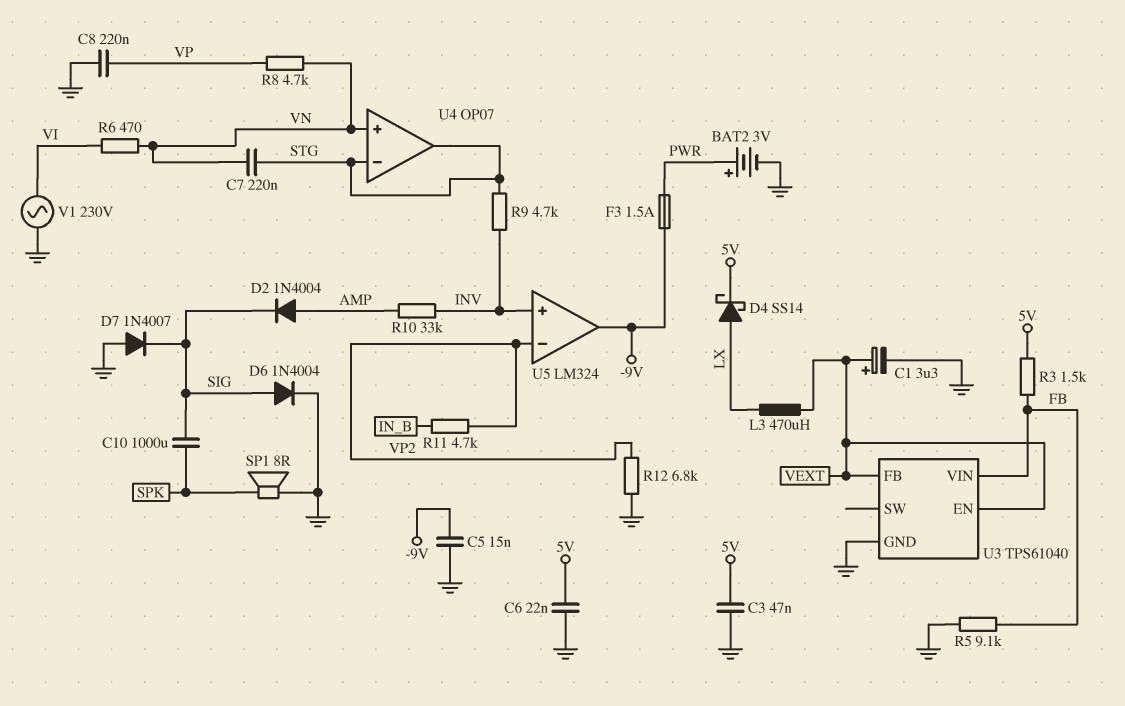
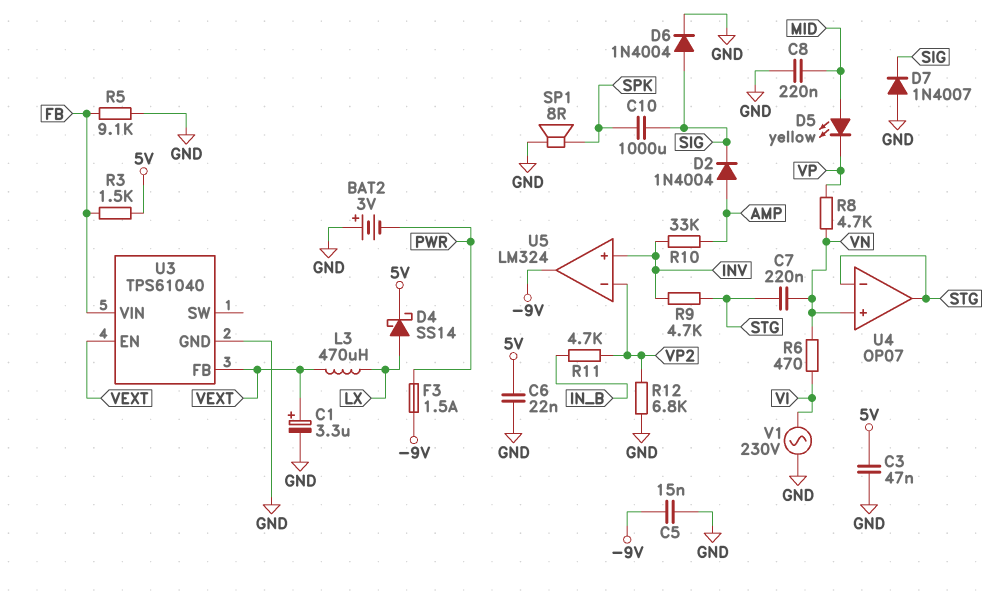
BAT2: 3V (plus PWR, minus GND) -> 3V (plus GND, minus PWR)
C8: 220nF (GND, VP) -> 220nF (GND, MID)
D5: none -> LED yellow (A MID, K VP)

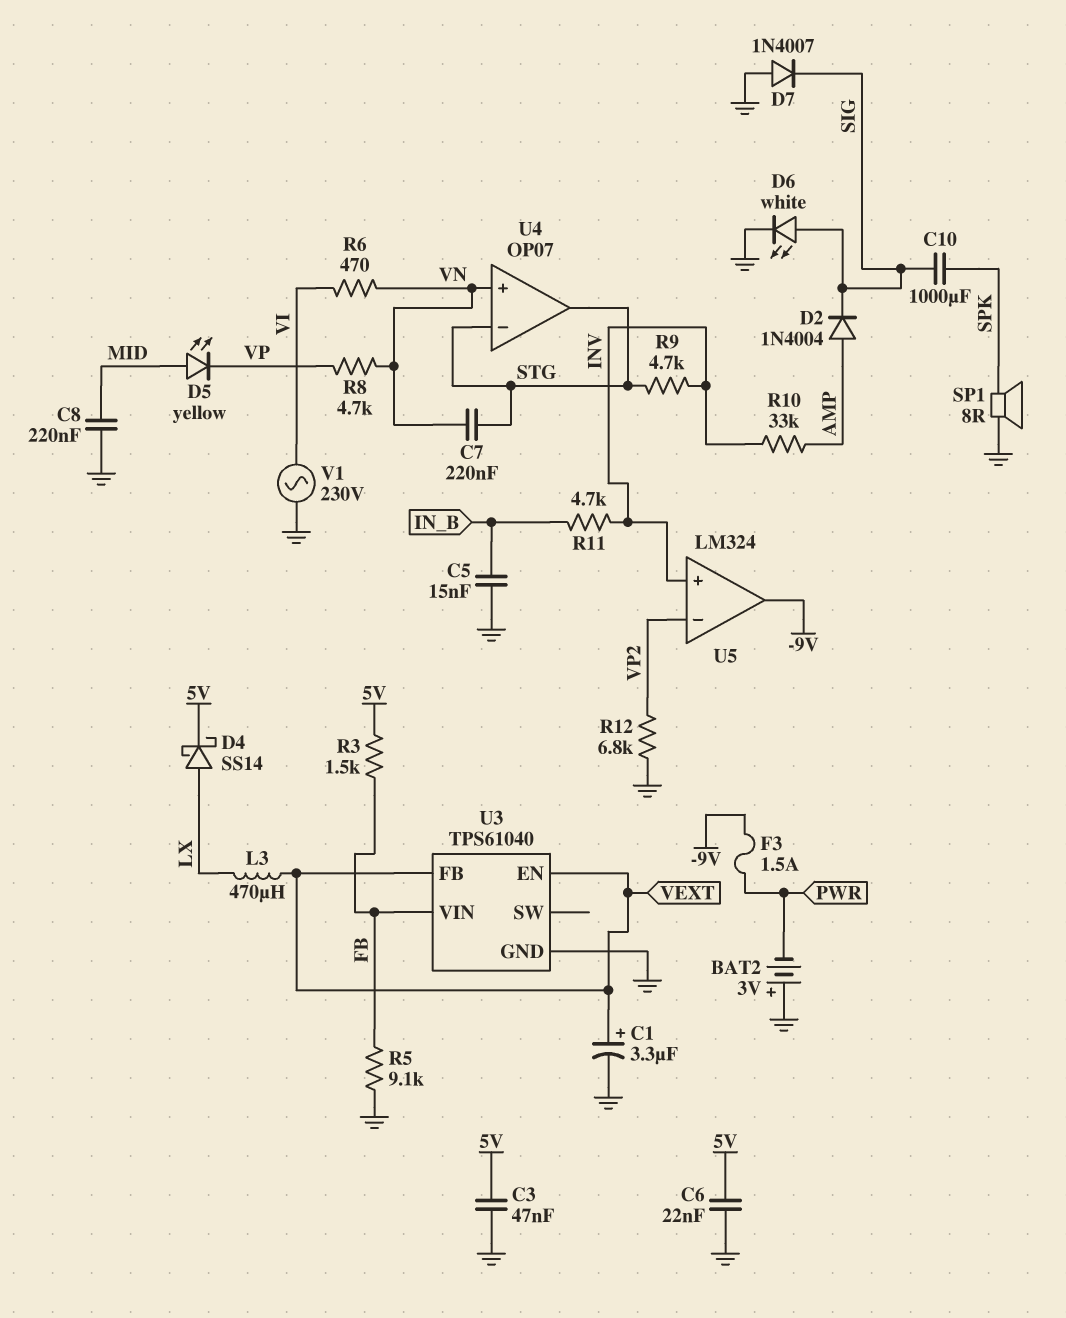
C5: 15nF (-9V, GND) -> 15nF (GND, IN_B)
D6: diode 1N4004 (A SIG, K GND) -> LED white (A SIG, K GND)
R11: 4.7k (IN_B, VP2) -> 4.7k (INV, IN_B)

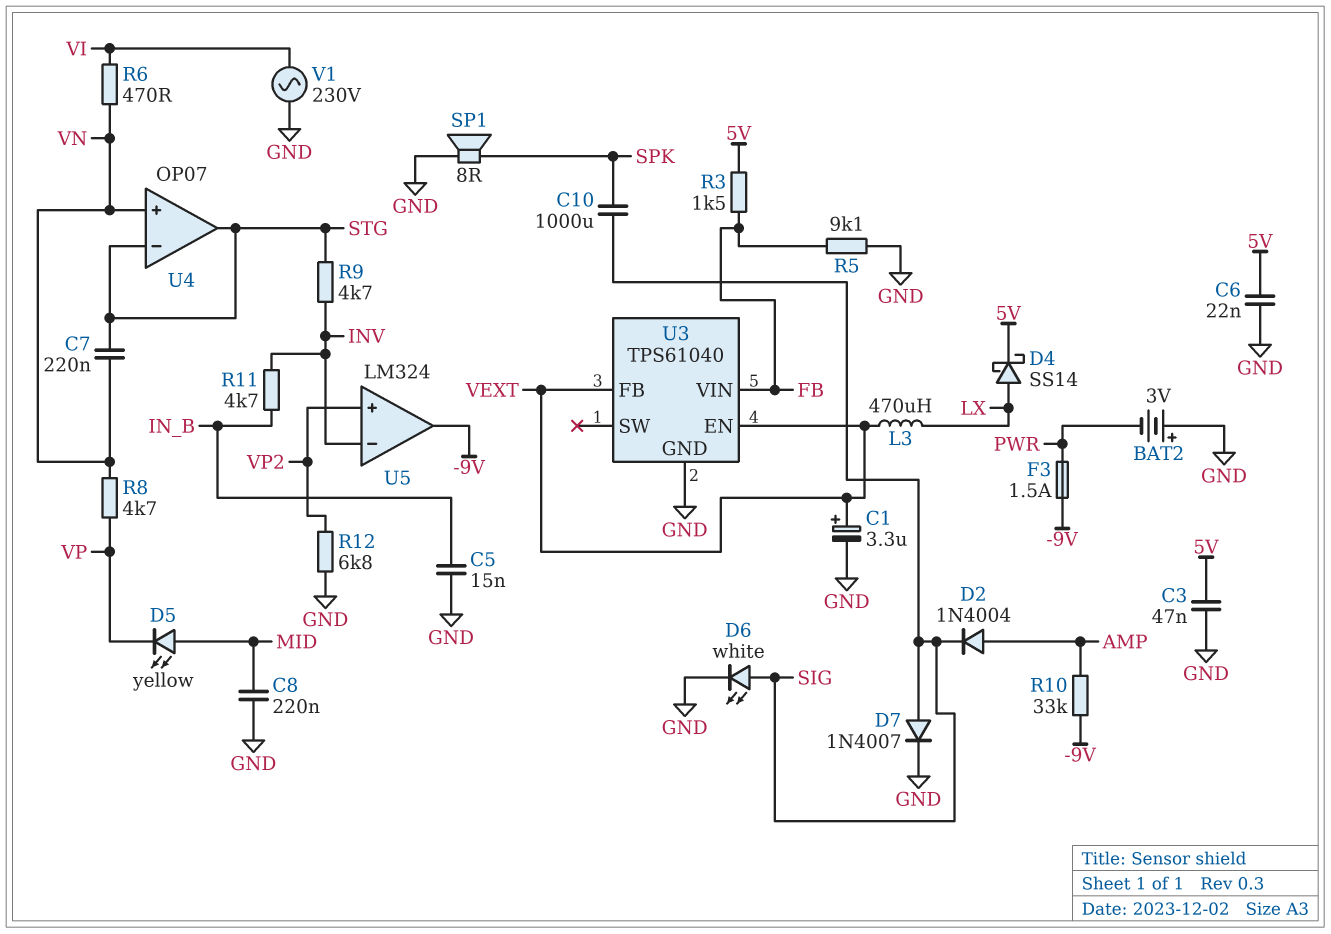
D7: diode 1N4007 (A GND, K SIG) -> diode 1N4007 (A SIG, K GND)
R10: 33k (AMP, INV) -> 33k (-9V, AMP)
U5 pin in+: INV -> VP2
U5 pin in-: VP2 -> INV

